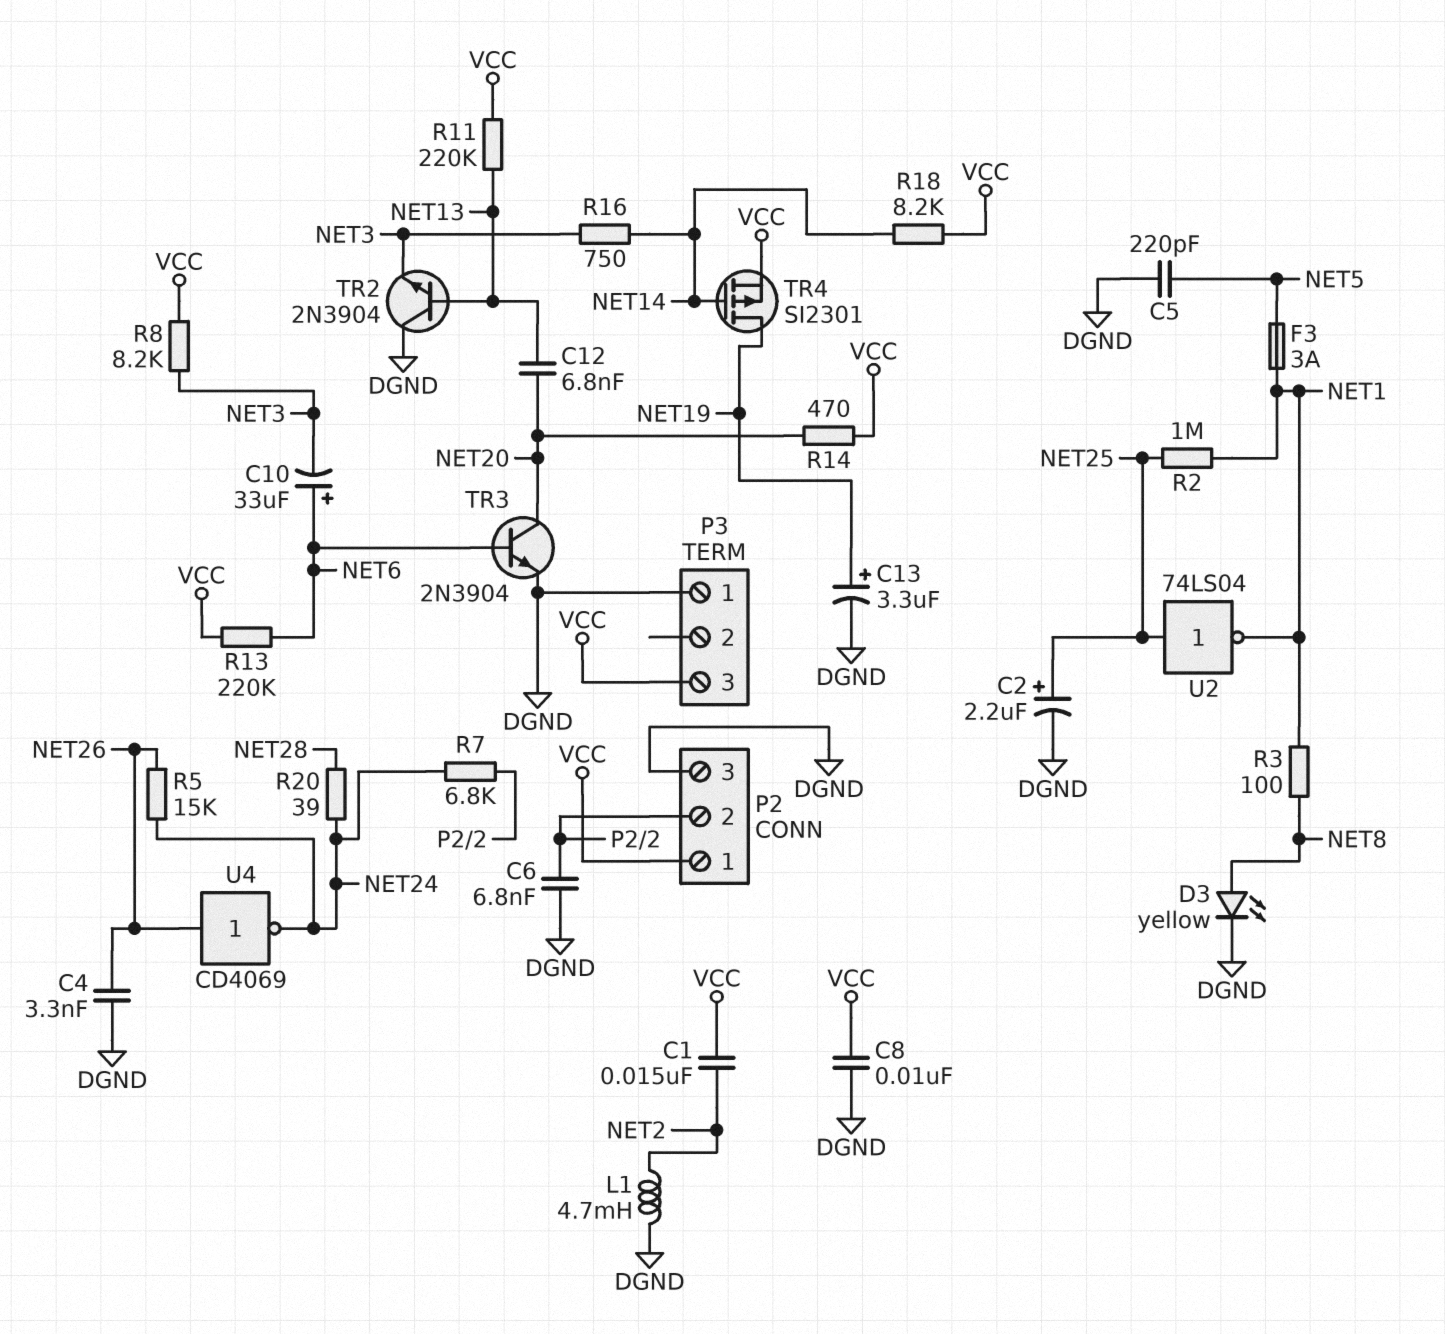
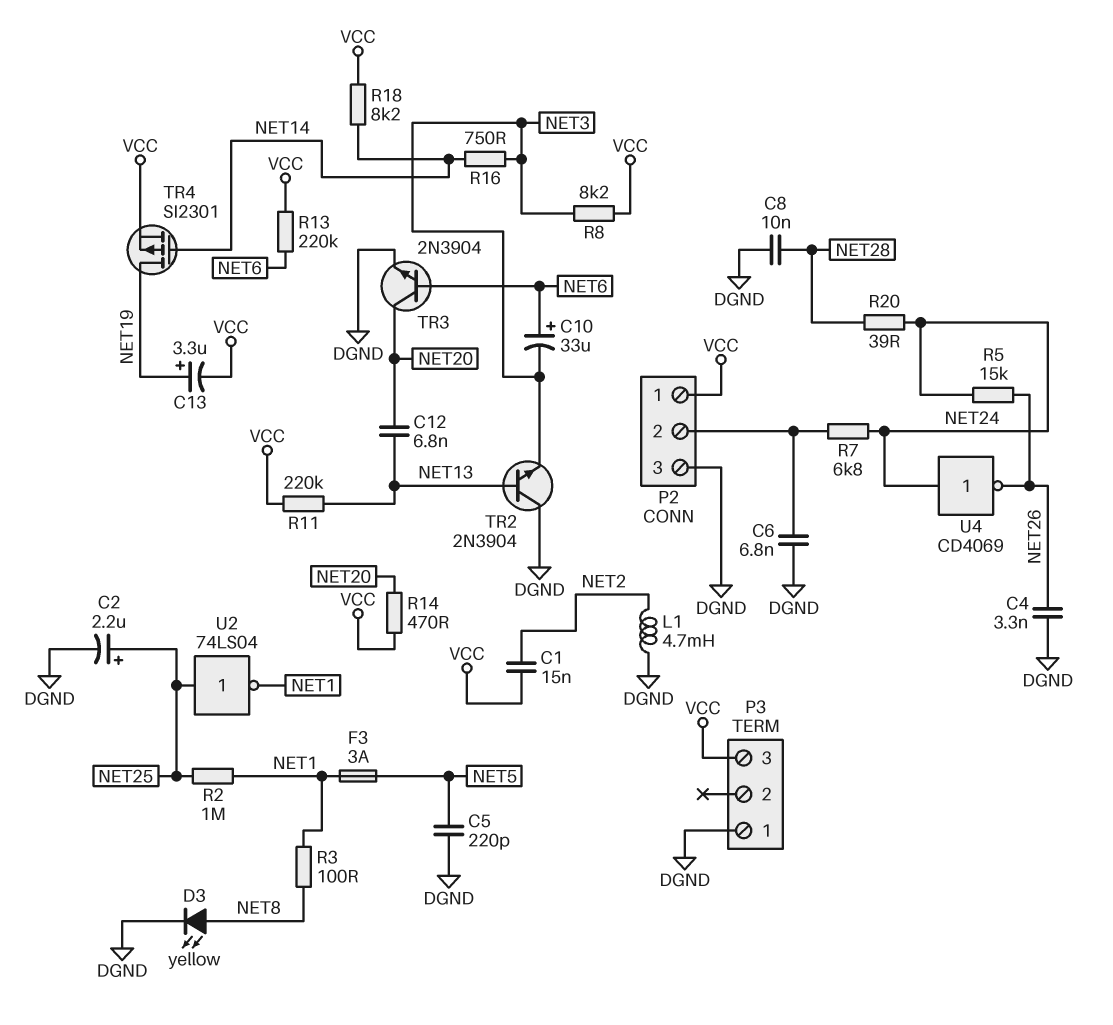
C8: 10nF (DGND, VCC) -> 10nF (DGND, NET28)
C13: 3.3uF (plus NET19, minus DGND) -> 3.3uF (plus NET19, minus VCC)
U4: NOT CD4069 (in NET26, out NET24) -> NOT CD4069 (in NET24, out NET26)

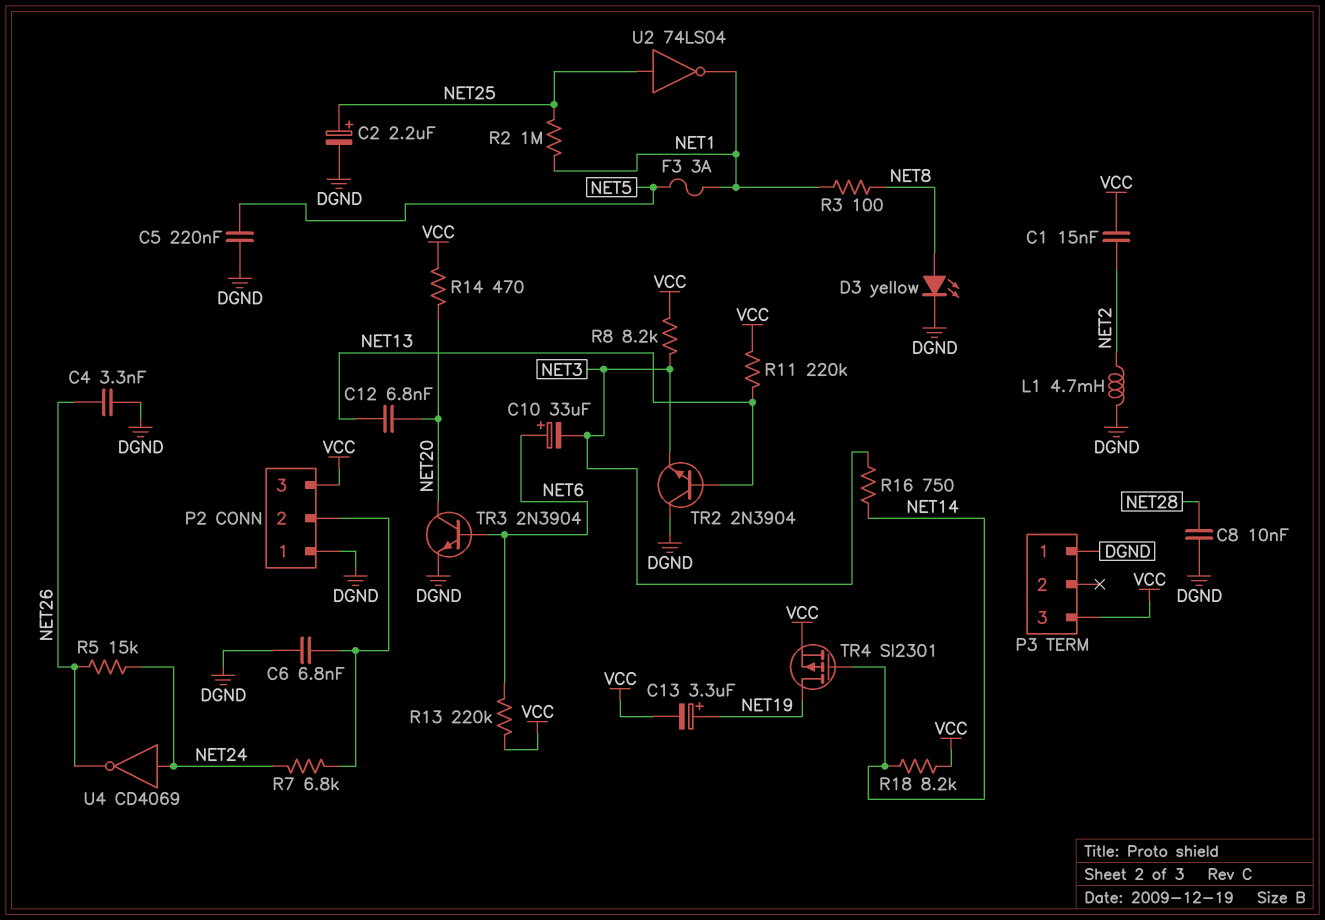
C5: 220pF (DGND, NET5) -> 220nF (DGND, NET5)
P2 pin 1: VCC -> DGND
P2 pin 3: DGND -> VCC
R20: 39 (NET24, NET28) -> none

